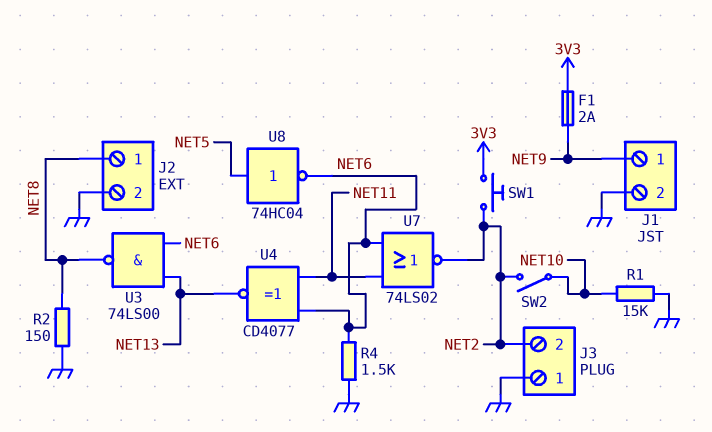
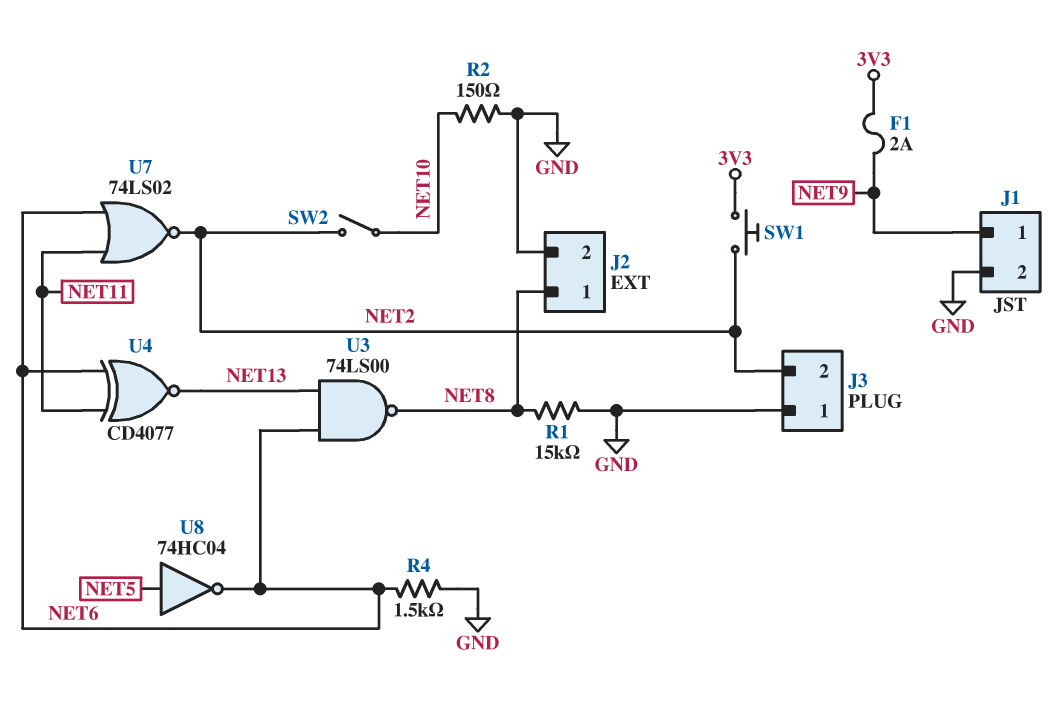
R1: 15k (GND, NET10) -> 15k (GND, NET8)
R2: 150 (GND, NET8) -> 150 (GND, NET10)

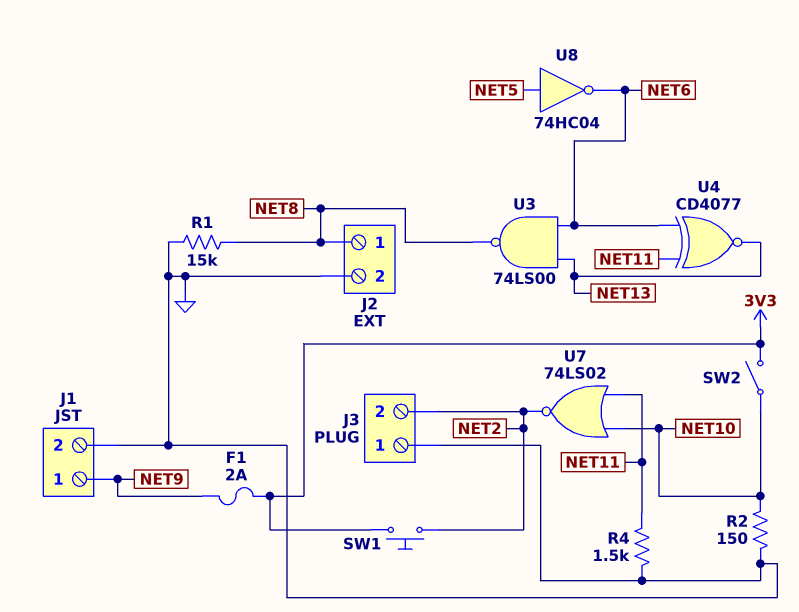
R4: 1.5k (GND, NET6) -> 1.5k (GND, NET11)
SW2: switch (NET2, NET10) -> switch (3V3, NET10)
U7: NOR 74LS02 (in NET6, in NET11, out NET2) -> NOR 74LS02 (in NET10, in NET11, out NET2)

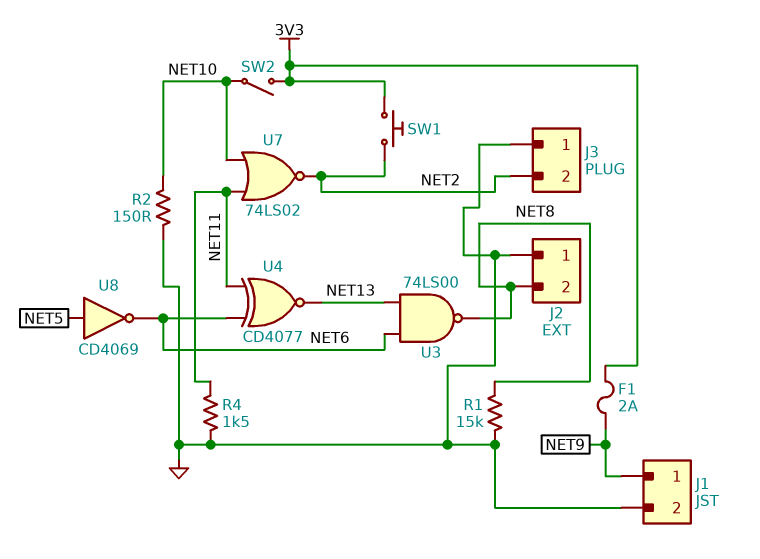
J2 pin 1: NET8 -> GND
J2 pin 2: GND -> NET8
U8: NOT 74HC04 (in NET5, out NET6) -> NOT CD4069 (in NET5, out NET6)

